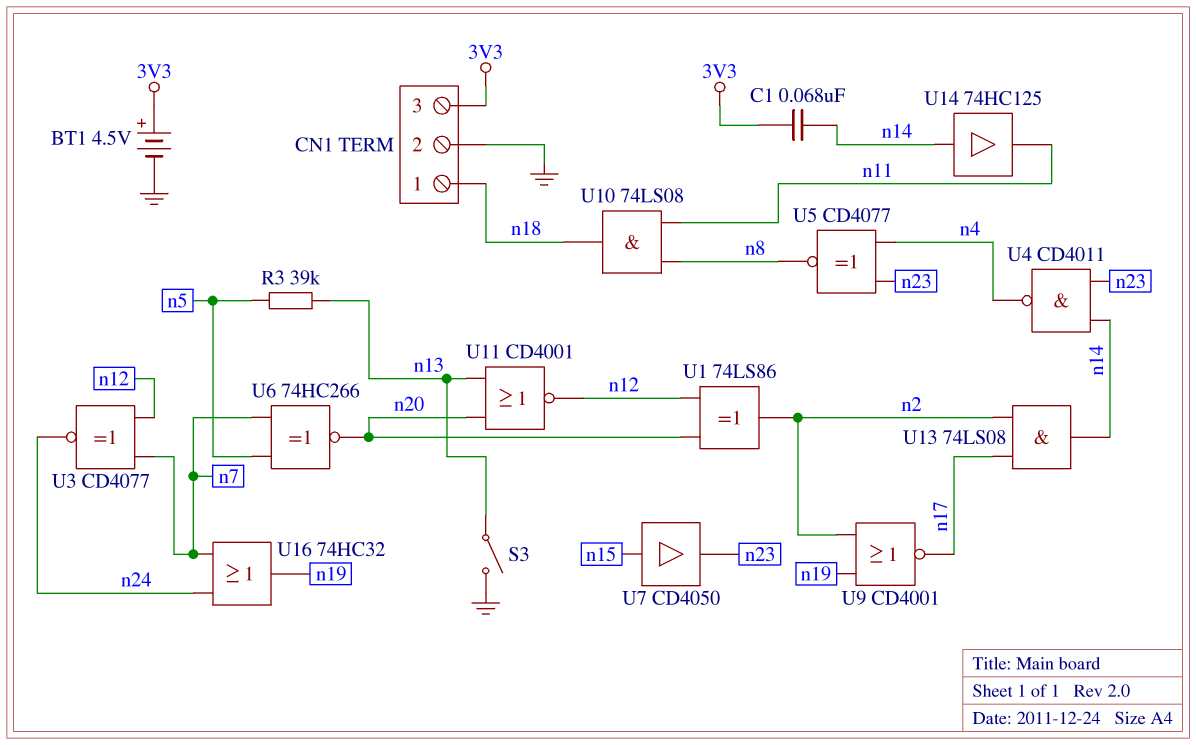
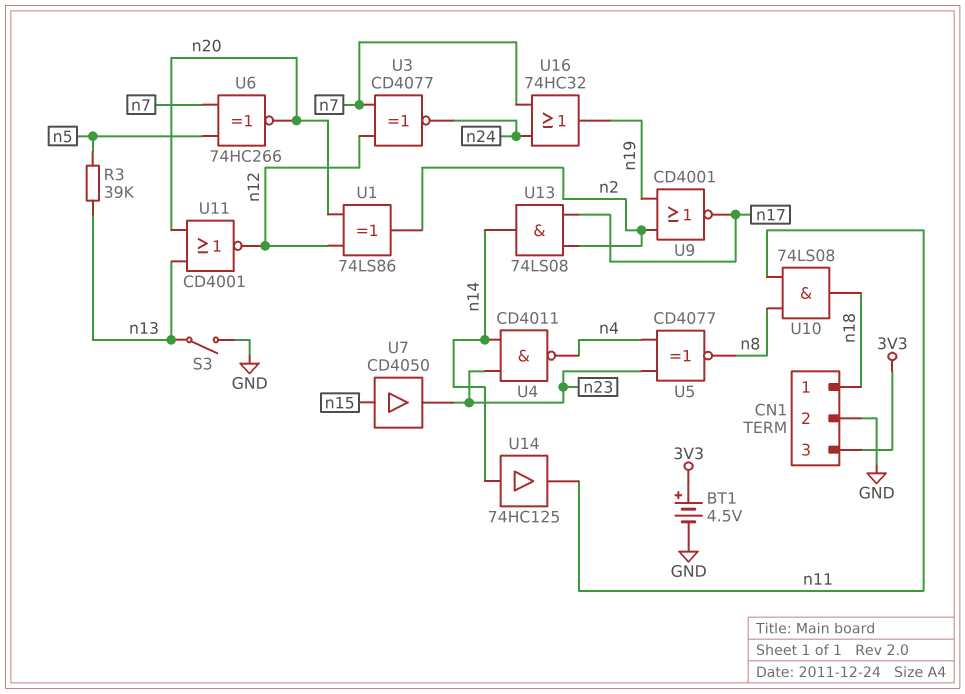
C1: 68nF (3V3, n14) -> none

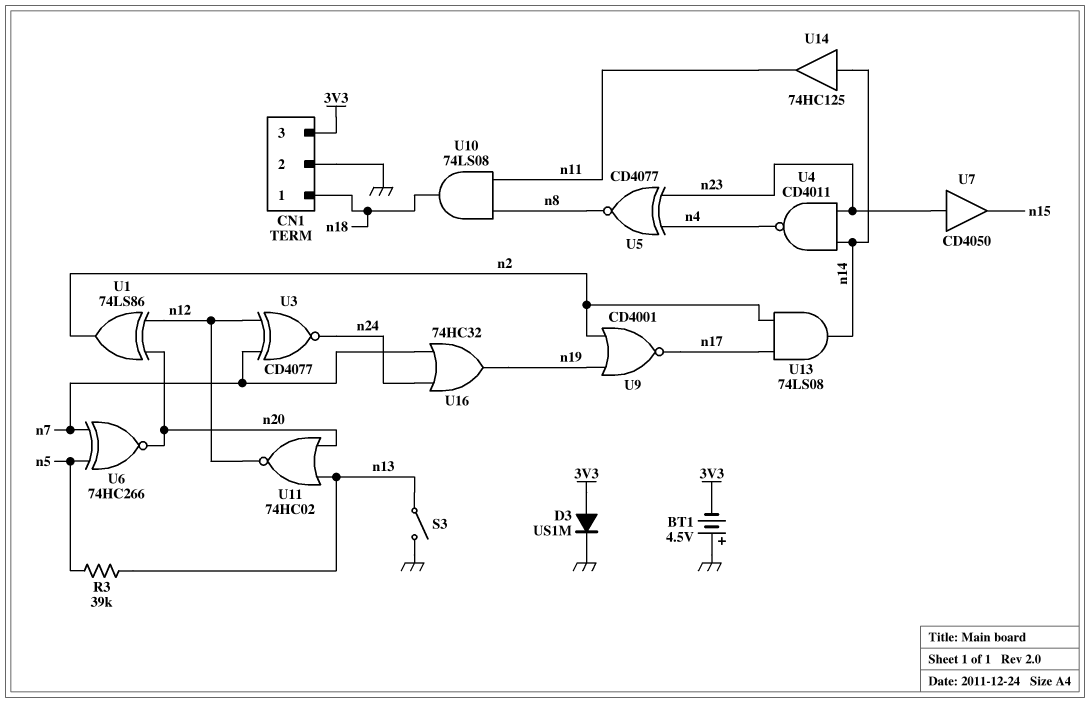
BT1: 4.5V (plus 3V3, minus GND) -> 4.5V (plus GND, minus 3V3)
D3: none -> diode US1M (A 3V3, K GND)
U7: buffer CD4050 (in n15, out n23) -> buffer CD4050 (in n23, out n15)
U11: NOR CD4001 (in n13, in n20, out n12) -> NOR 74HC02 (in n13, in n20, out n12)

